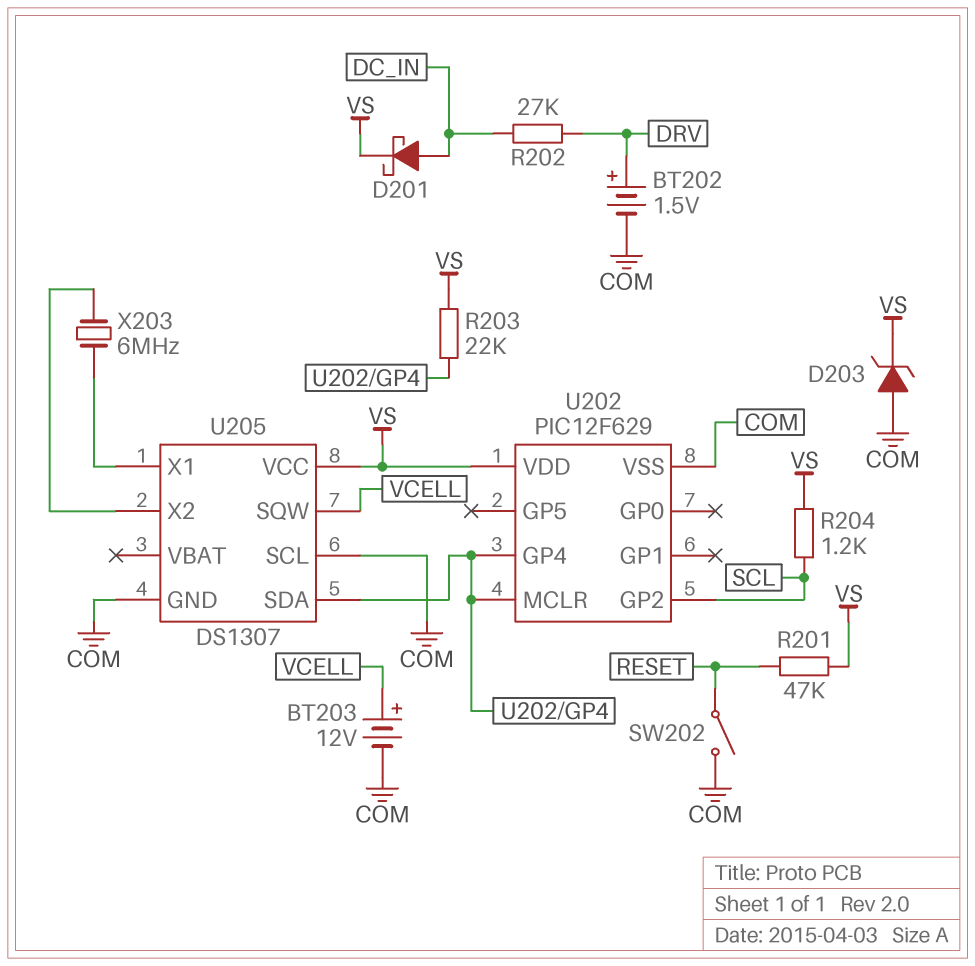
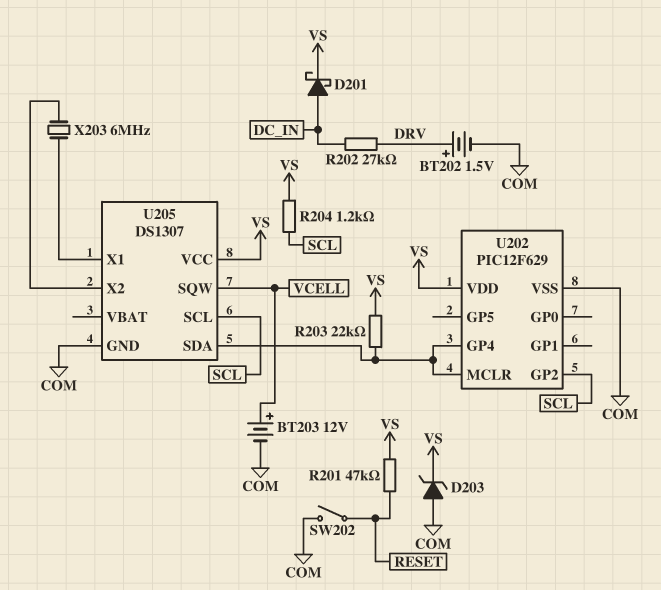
U205 pin SCL: COM -> SCL

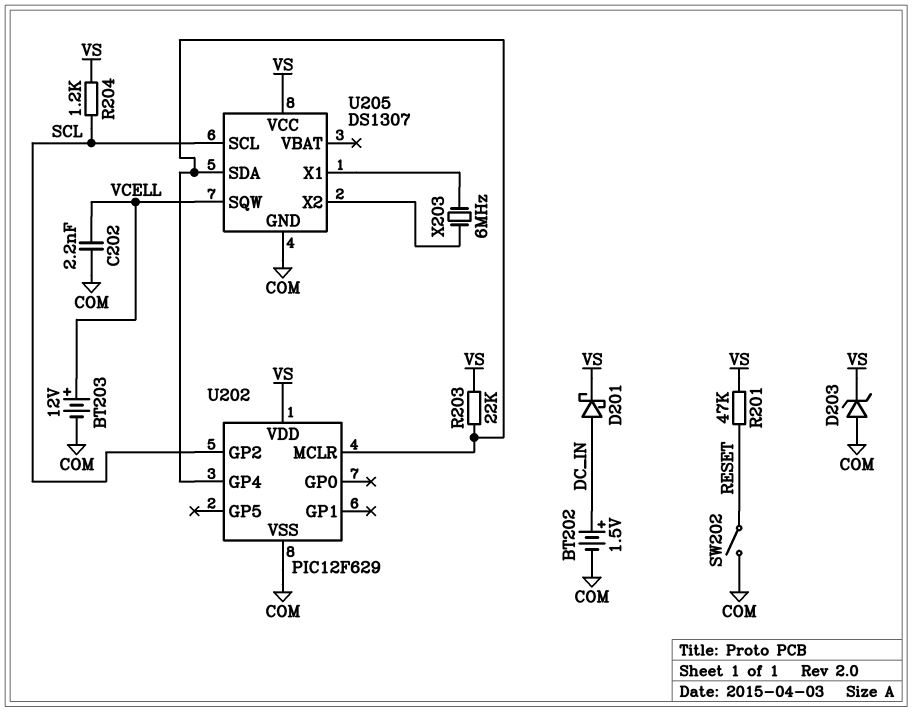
BT202: 1.5V (plus DRV, minus COM) -> 1.5V (plus DC_IN, minus COM)
C202: none -> 2.2nF (COM, VCELL)
R202: 27k (DC_IN, DRV) -> none

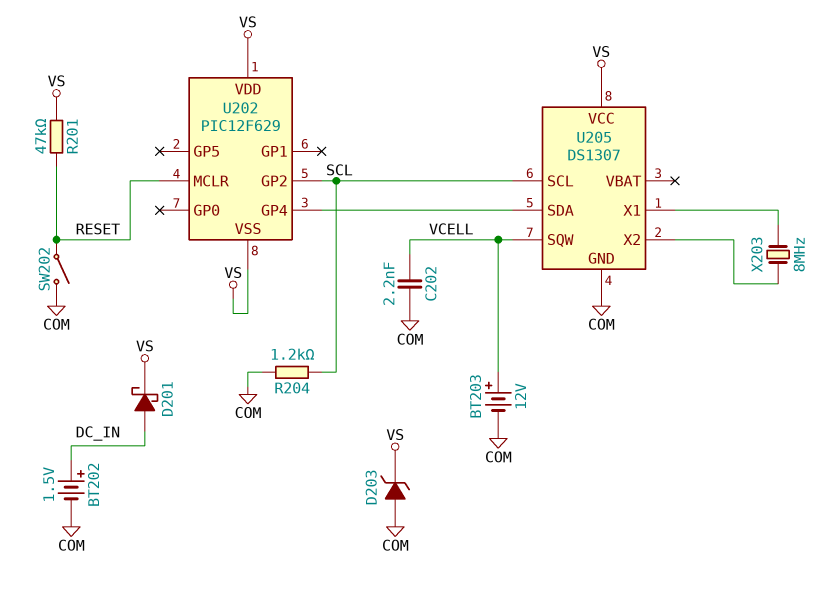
R203: 22k (U202/GP4, VS) -> none
R204: 1.2k (SCL, VS) -> 1.2k (COM, SCL)
U202 pin MCLR: U202/GP4 -> RESET
U202 pin VSS: COM -> VS
X203: 6MHz (U205/X1, U205/X2) -> 8MHz (U205/X1, U205/X2)

